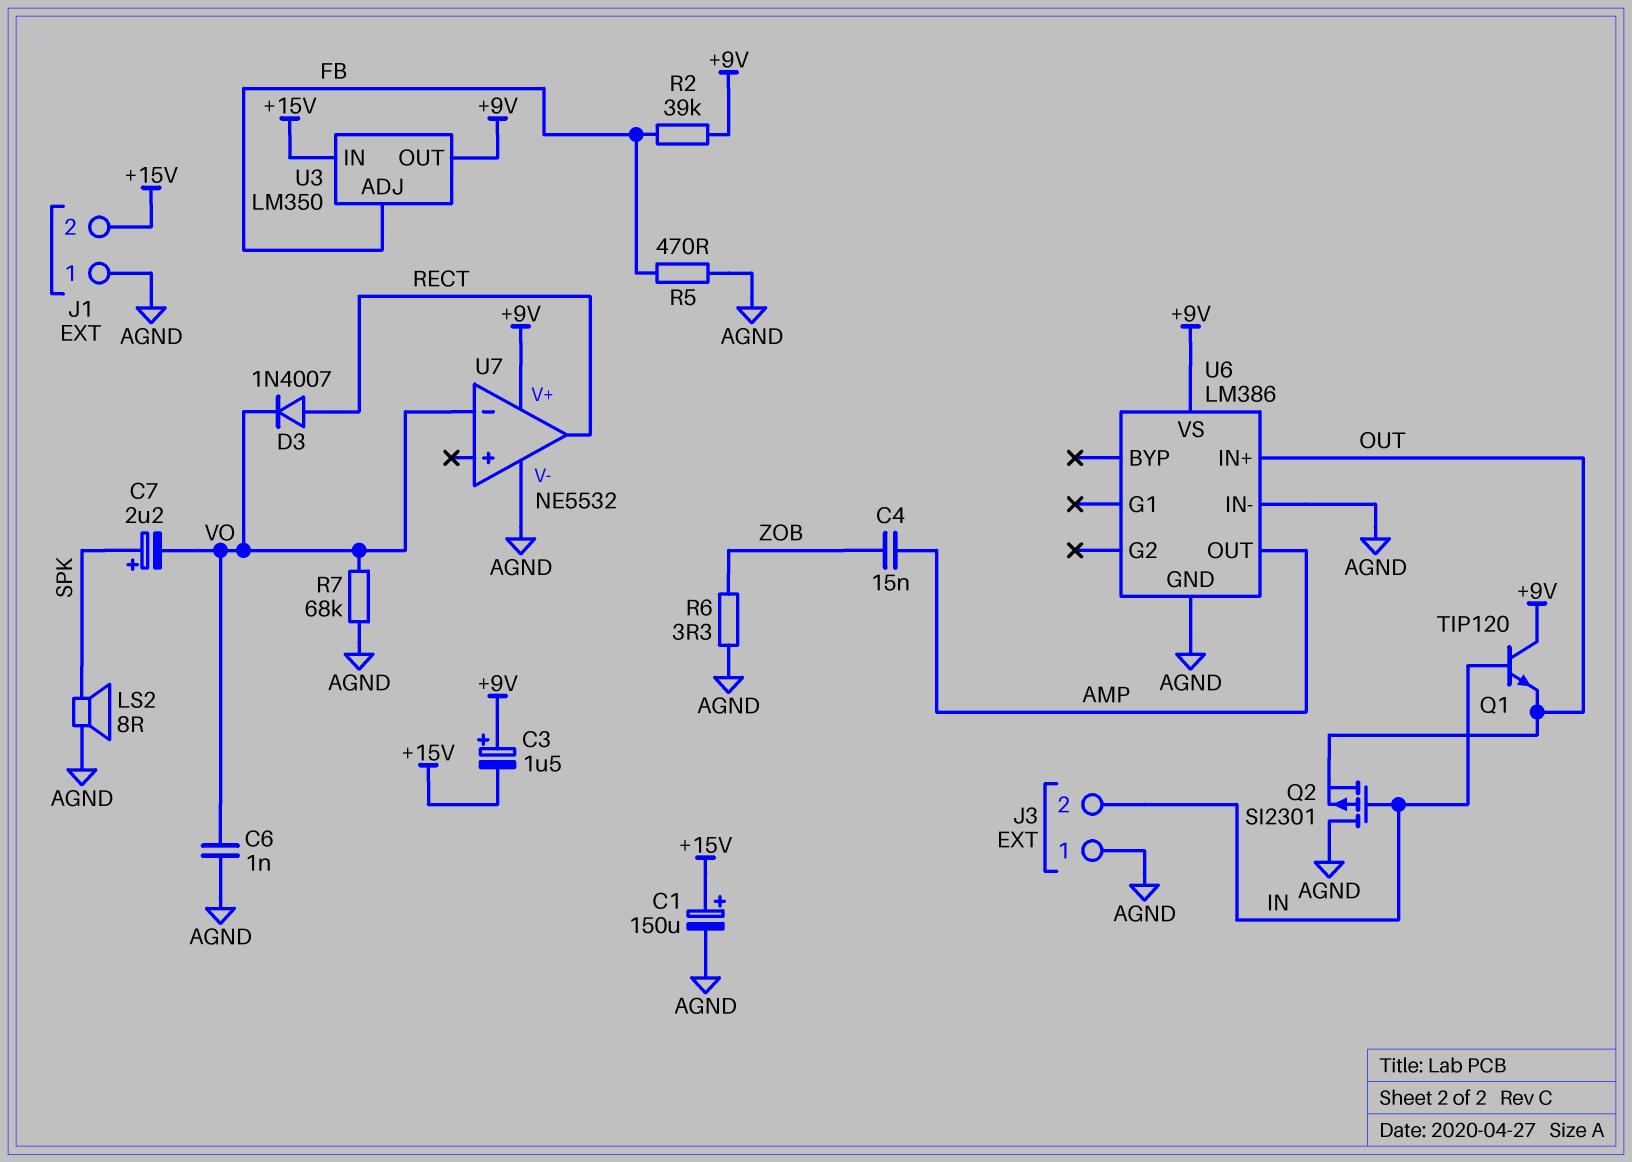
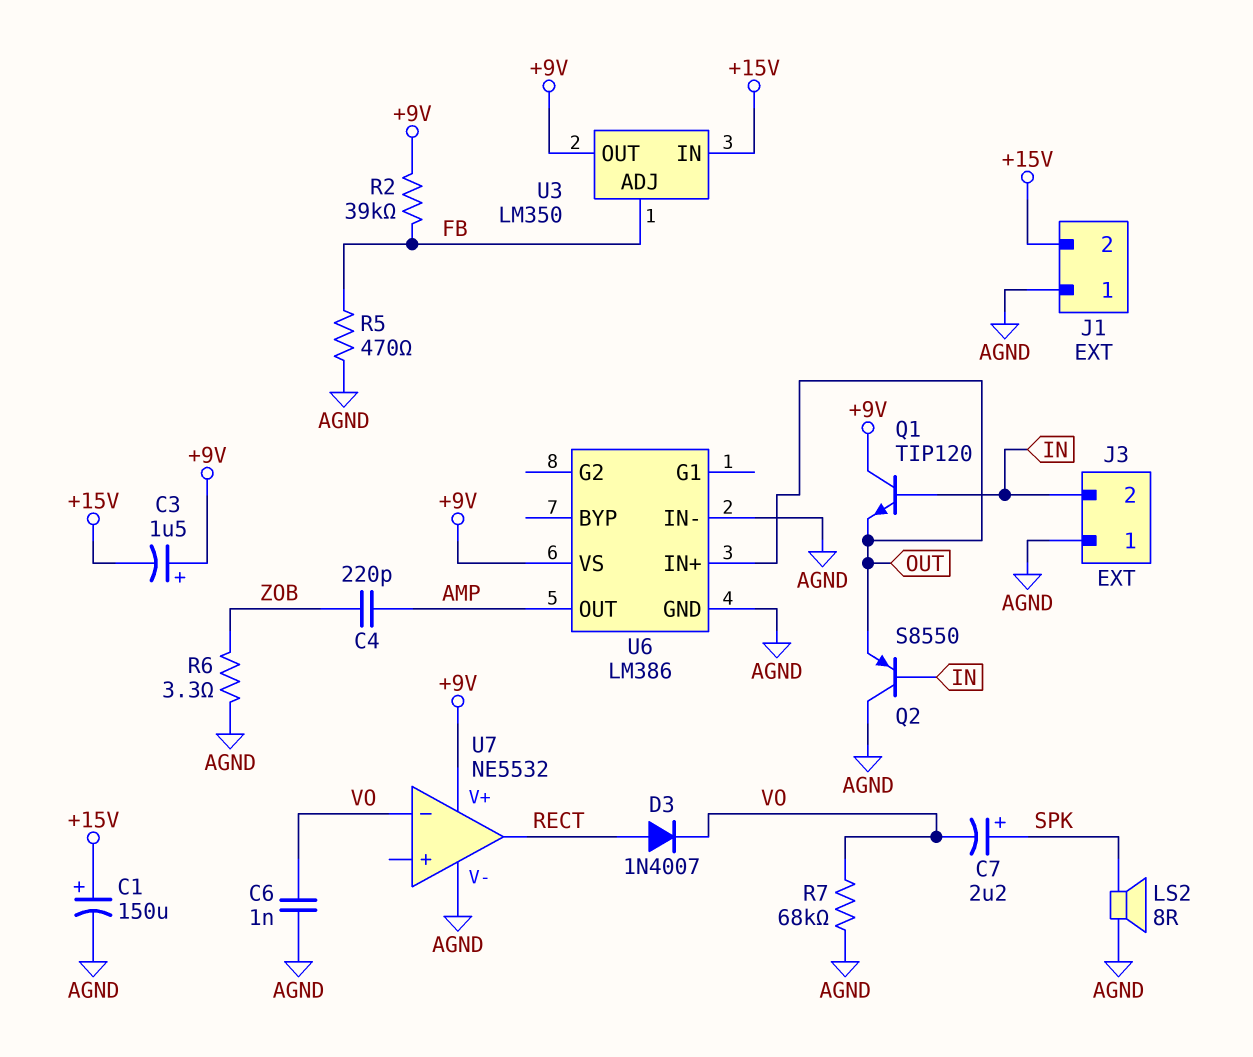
C4: 15nF (AMP, ZOB) -> 220pF (AMP, ZOB)
Q2: PMOS SI2301 (G IN, D AGND, S OUT) -> PNP S8550 (B IN, C AGND, E OUT)

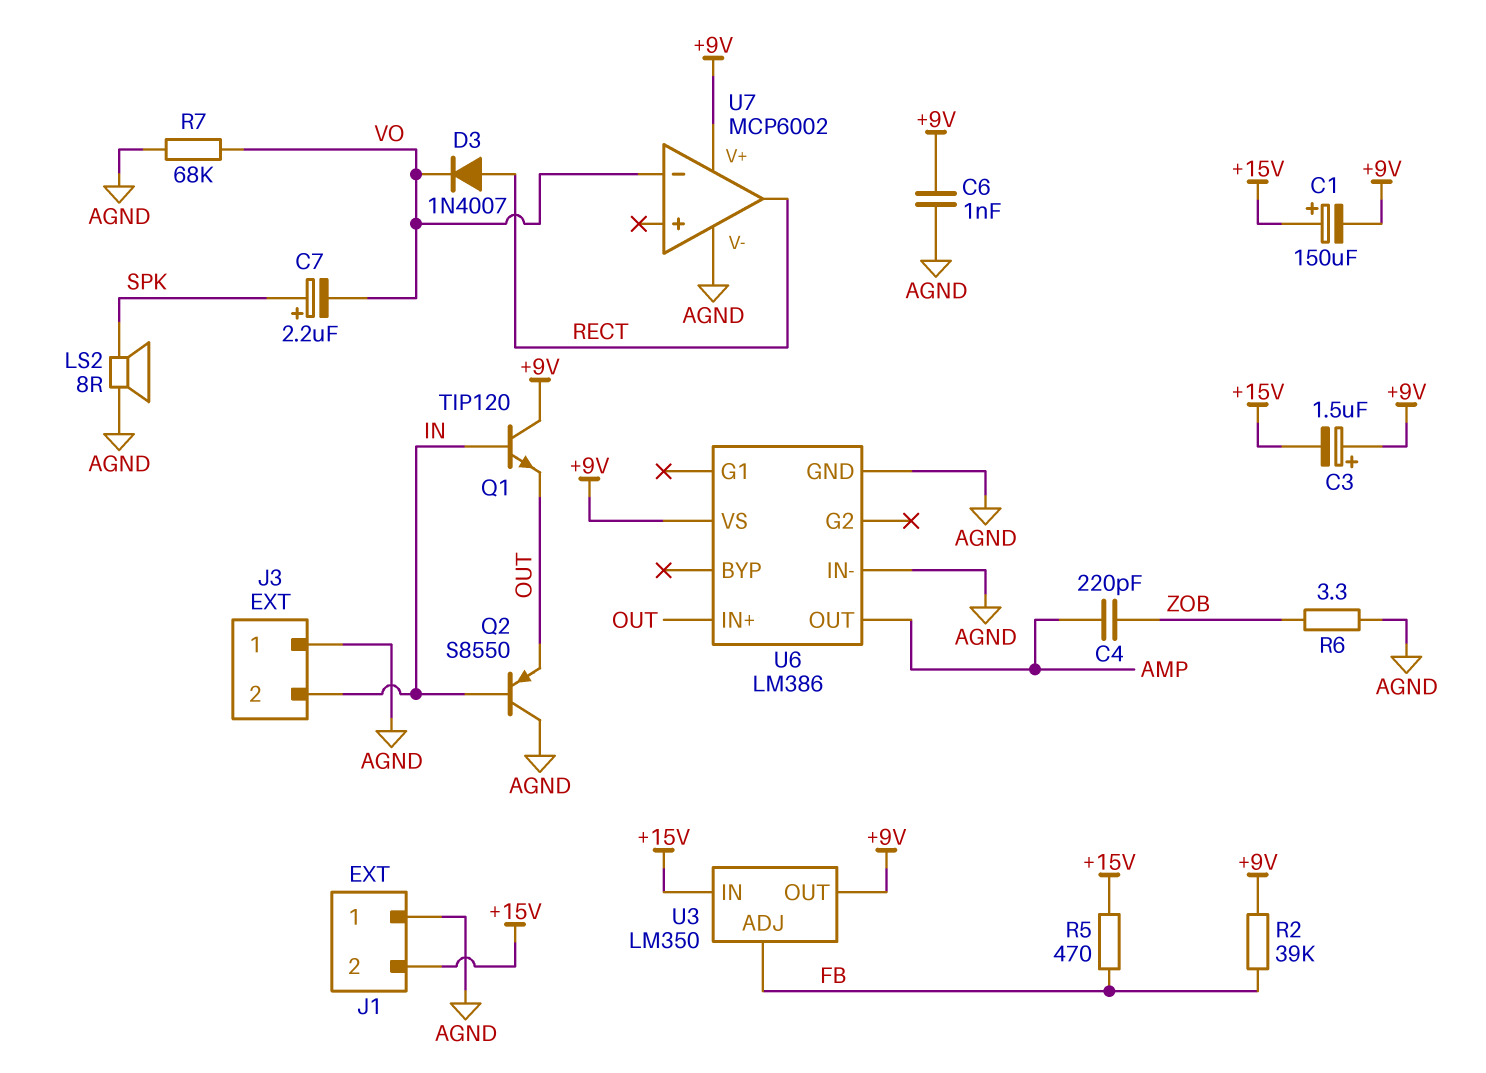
C1: 150uF (plus +15V, minus AGND) -> 150uF (plus +15V, minus +9V)
C6: 1nF (AGND, VO) -> 1nF (+9V, AGND)
R5: 470 (AGND, FB) -> 470 (+15V, FB)
U7: NE5532 -> MCP6002

